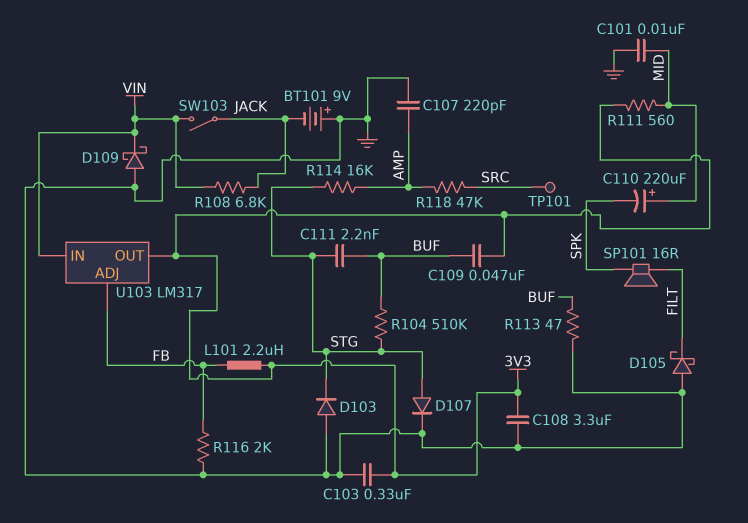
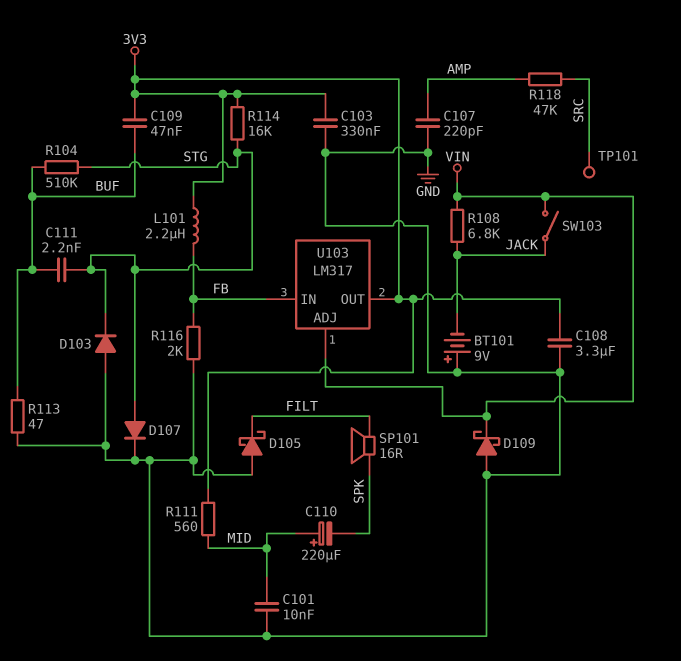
R114: 16k (AMP, STG) -> 16k (3V3, STG)
U103 pin ADJ: FB -> VIN
U103 pin IN: VIN -> FB

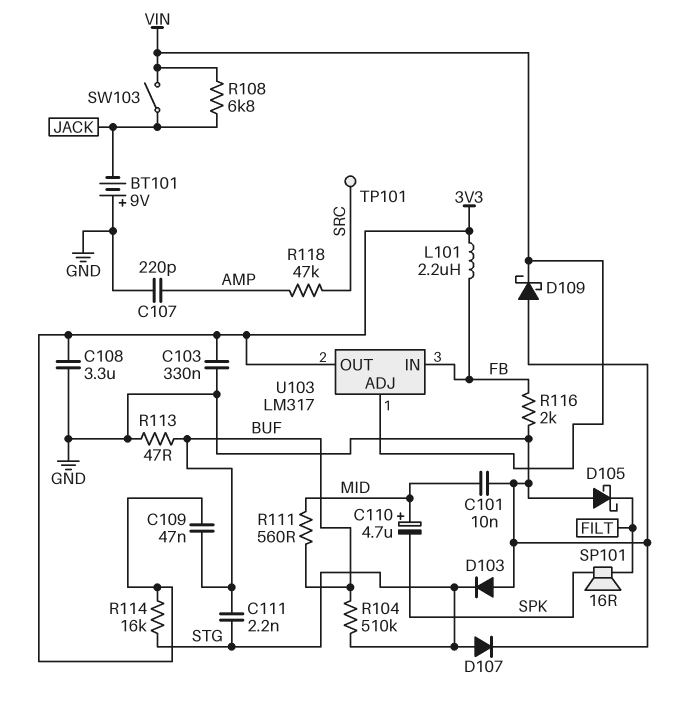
C110: 220uF (plus MID, minus SPK) -> 4.7uF (plus MID, minus SPK)
R111: 560 (3V3, MID) -> 560 (BUF, MID)

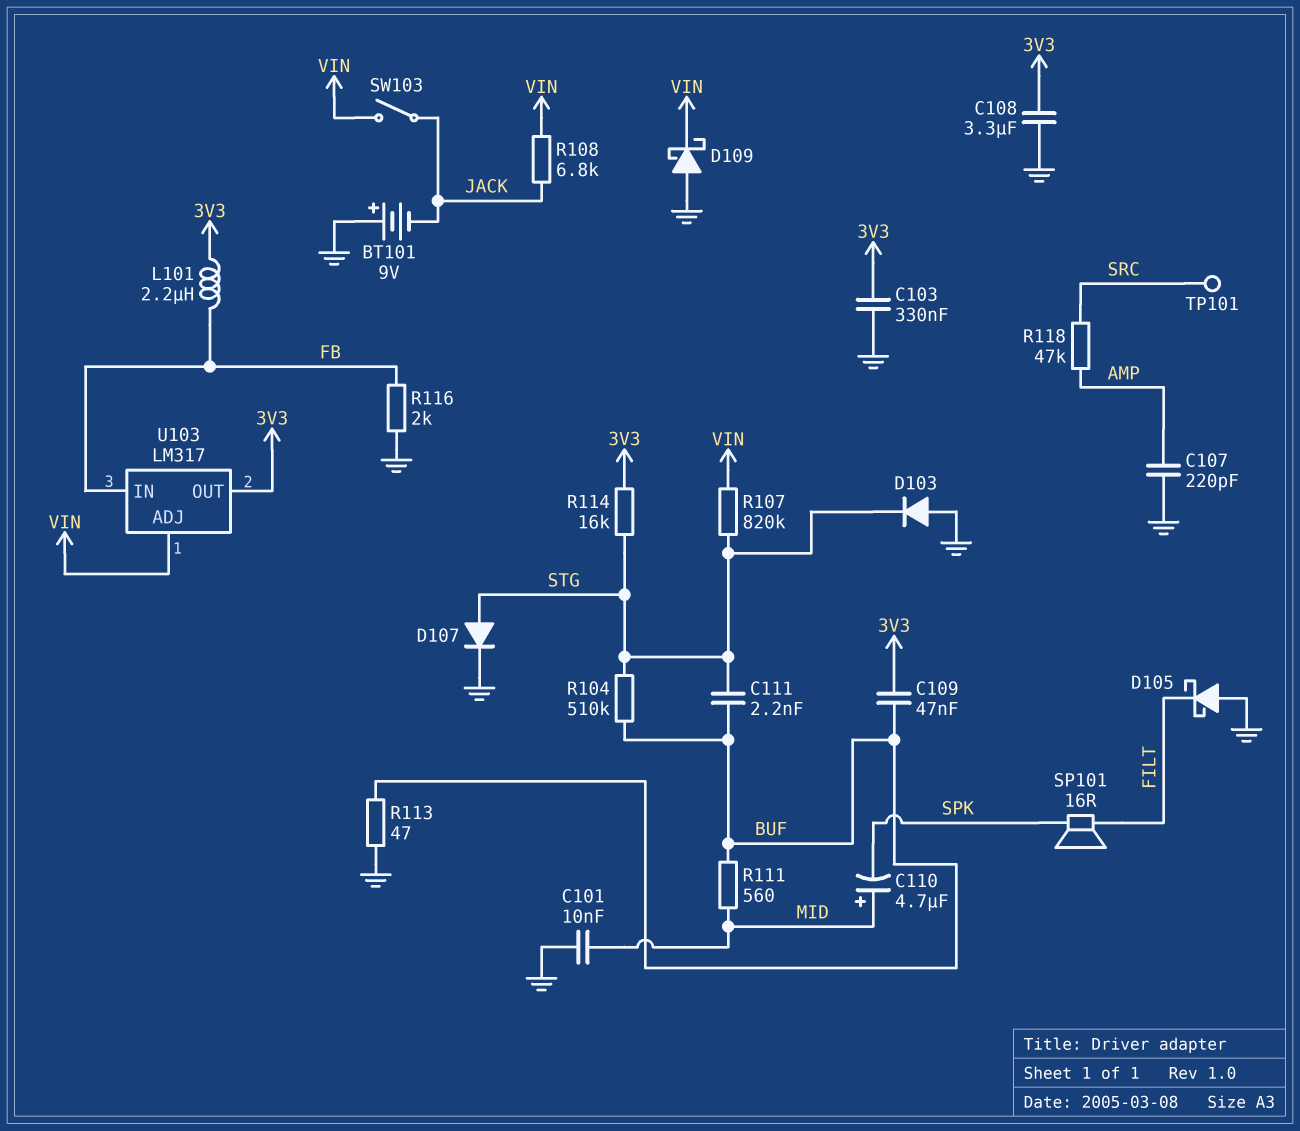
R107: none -> 820k (STG, VIN)

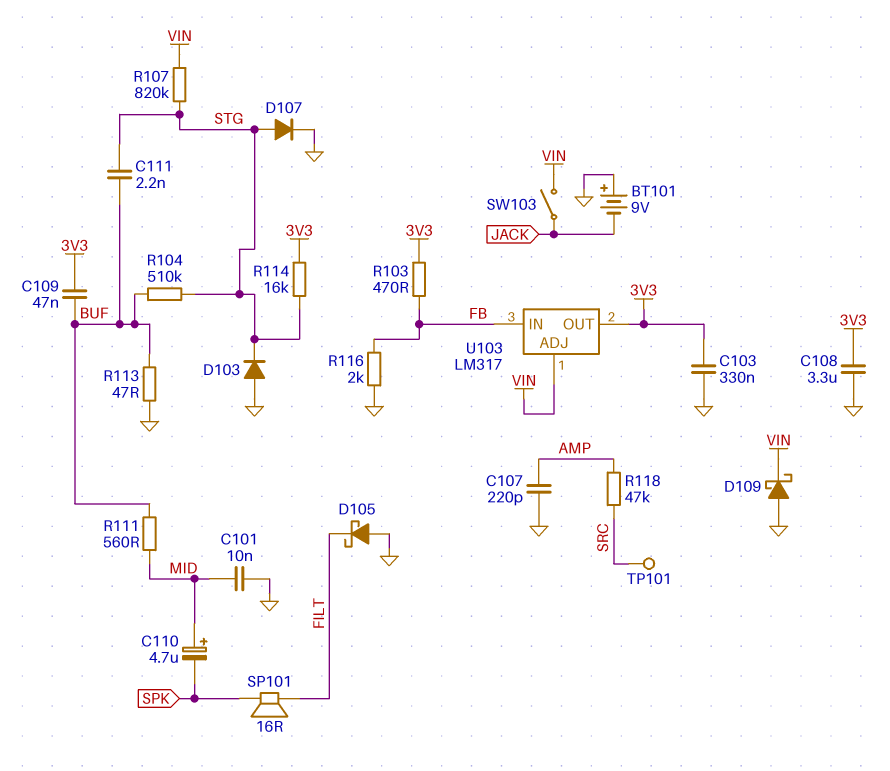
L101: 2.2uH (3V3, FB) -> none
R103: none -> 470 (3V3, FB)
R108: 6.8k (JACK, VIN) -> none

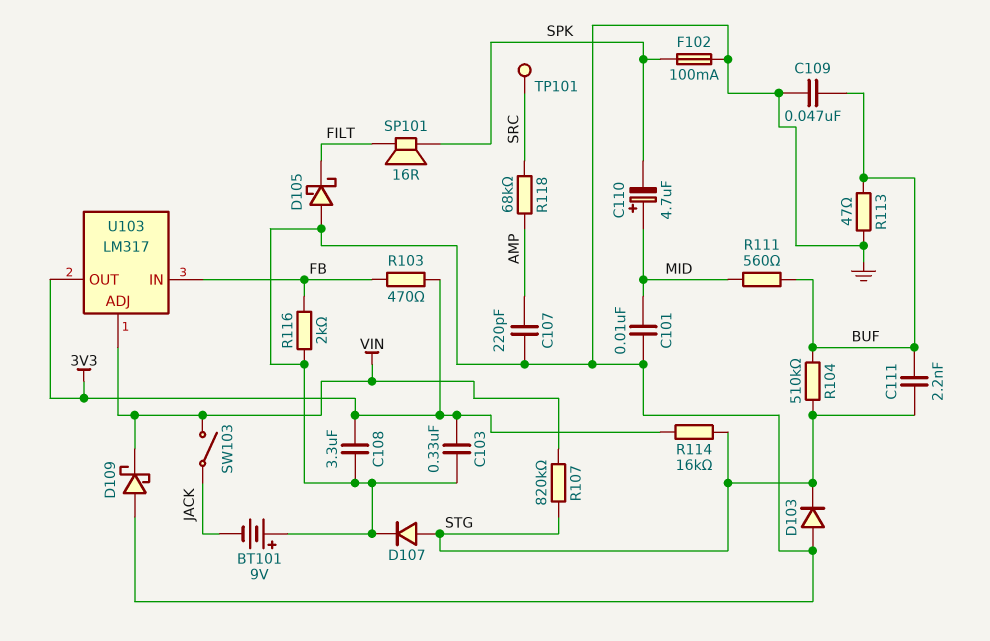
C109: 47nF (3V3, BUF) -> 47nF (BUF, GND)
F102: none -> 100mA (GND, SPK)
R118: 47k (AMP, SRC) -> 68k (AMP, SRC)

